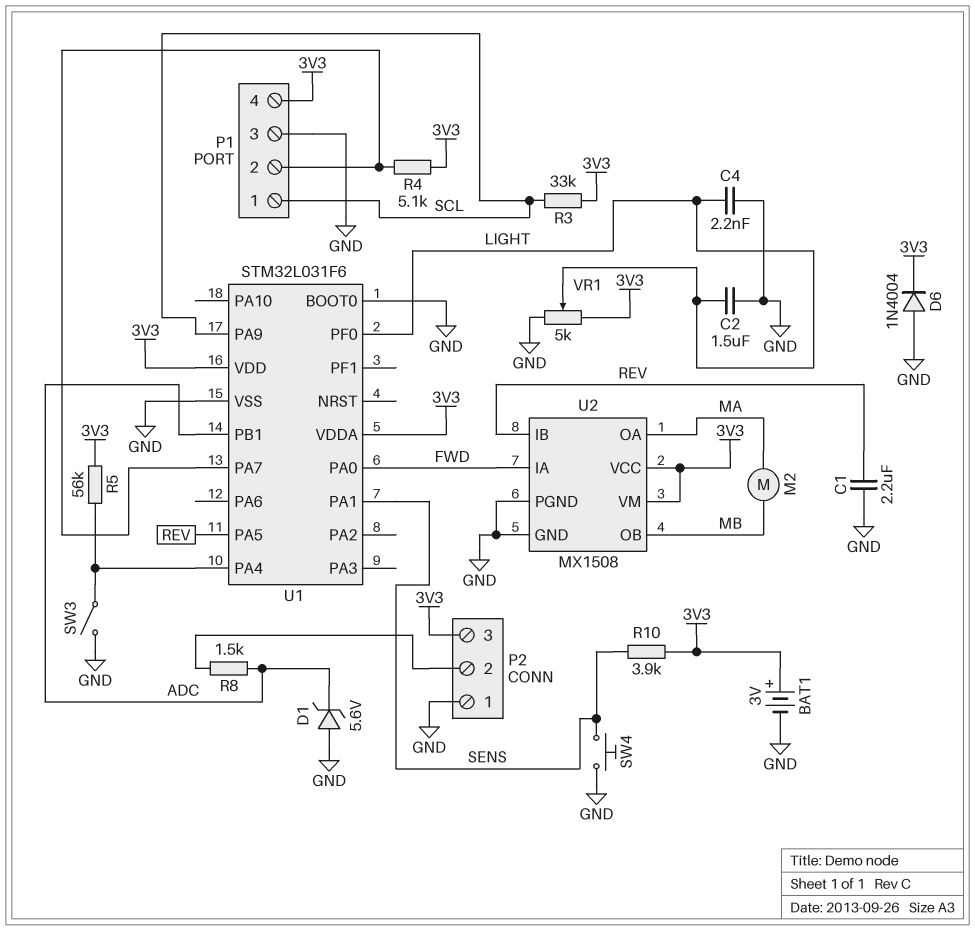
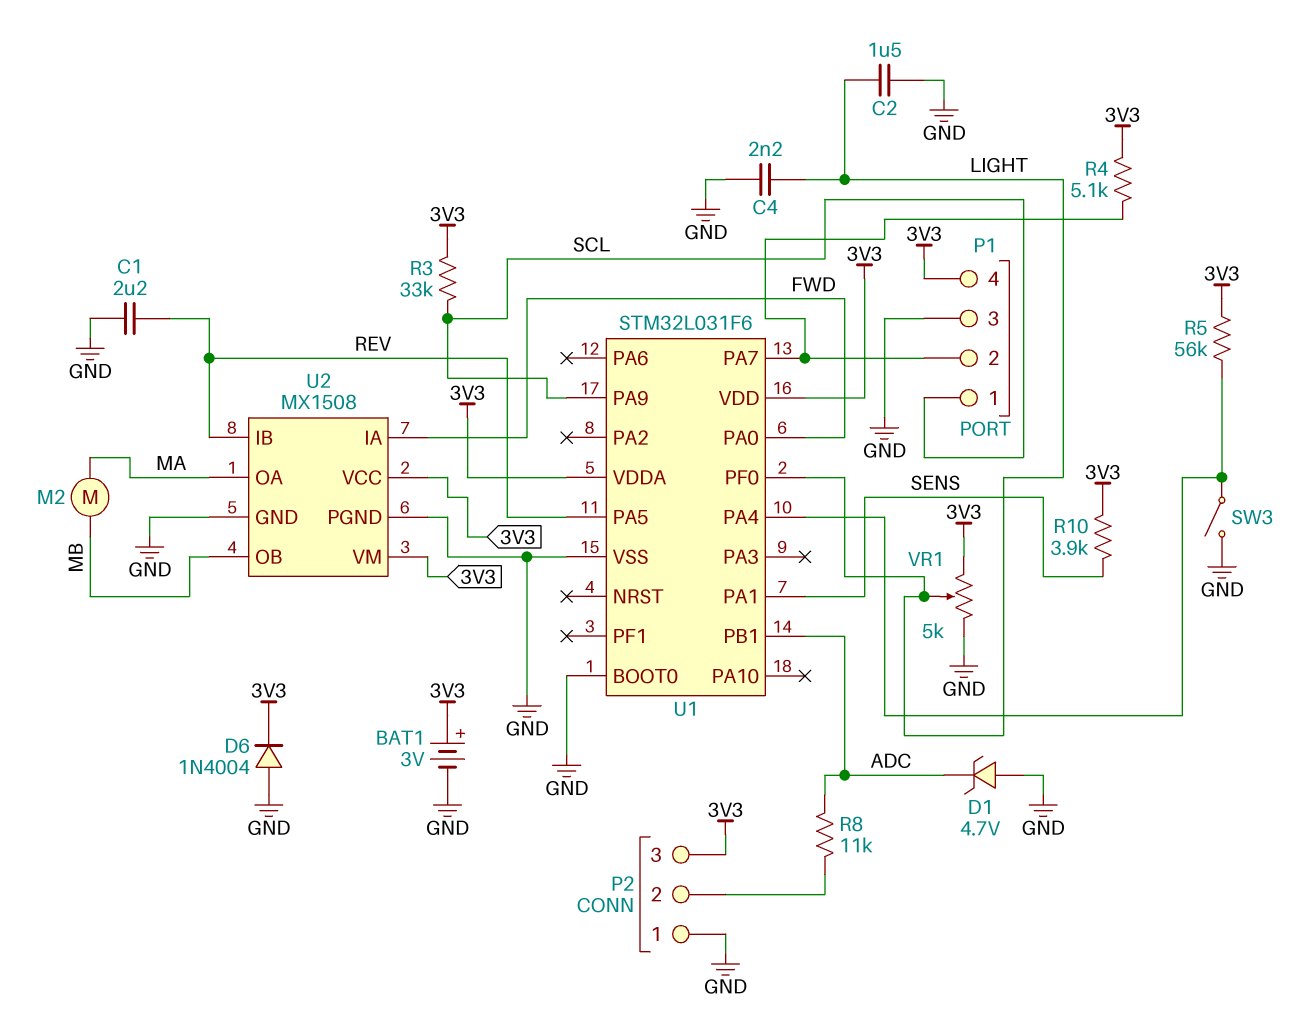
D1: zener 5.6V (A GND, K ADC) -> zener 4.7V (A GND, K ADC)
R8: 1.5k (ADC, P2/2) -> 11k (ADC, P2/2)
SW4: button (GND, SENS) -> none

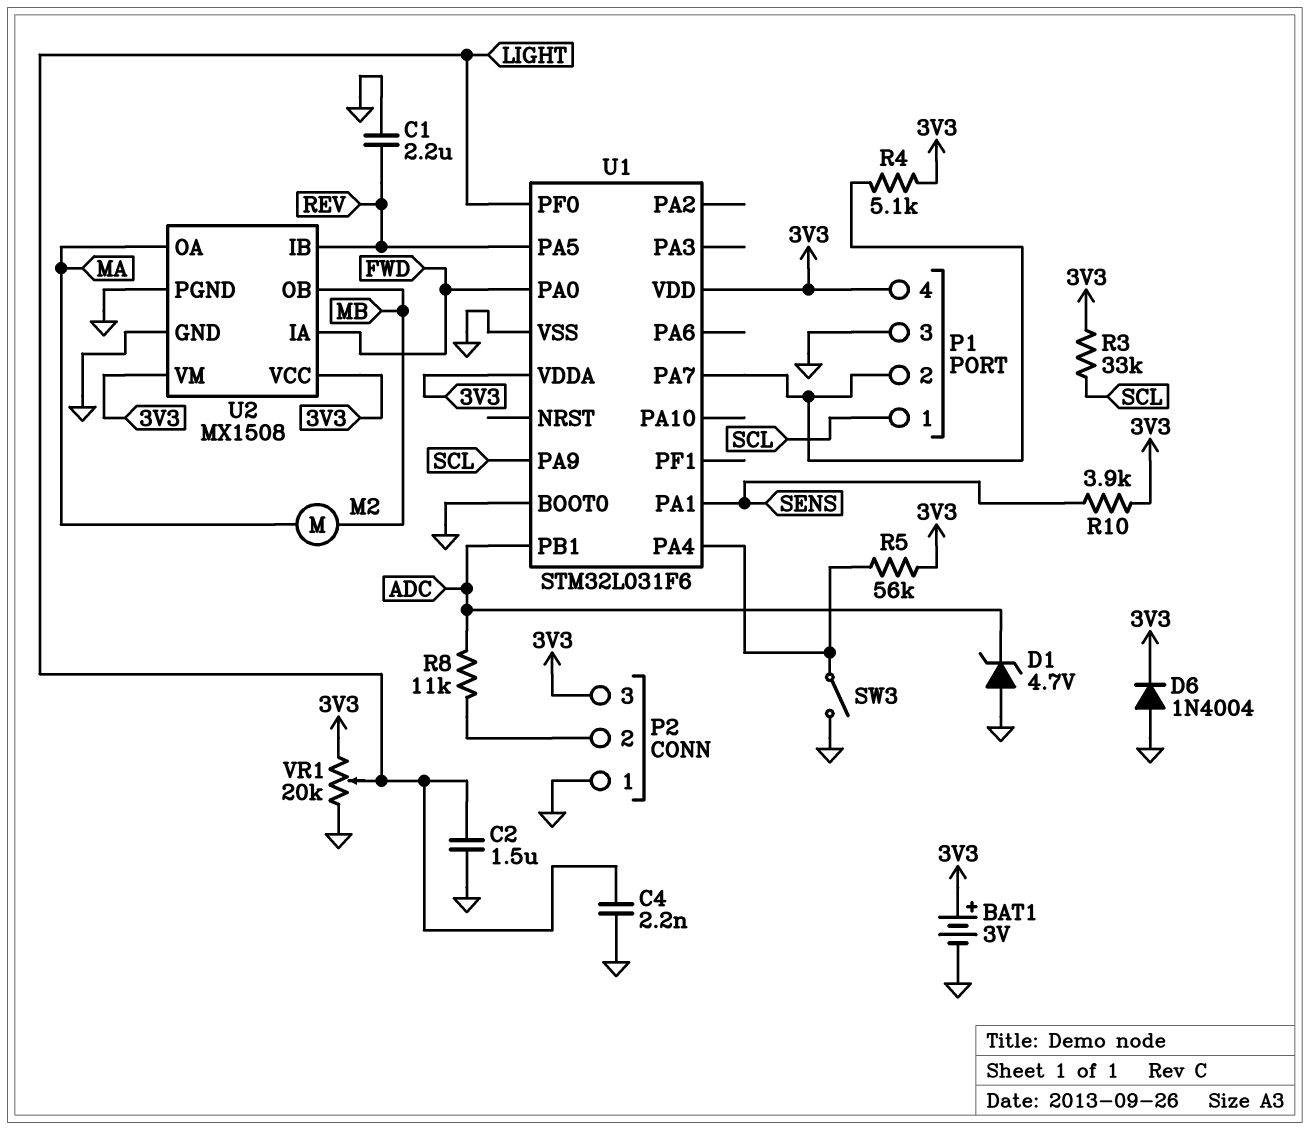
VR1: 5k (3V3, GND, wiper LIGHT) -> 20k (3V3, GND, wiper LIGHT)

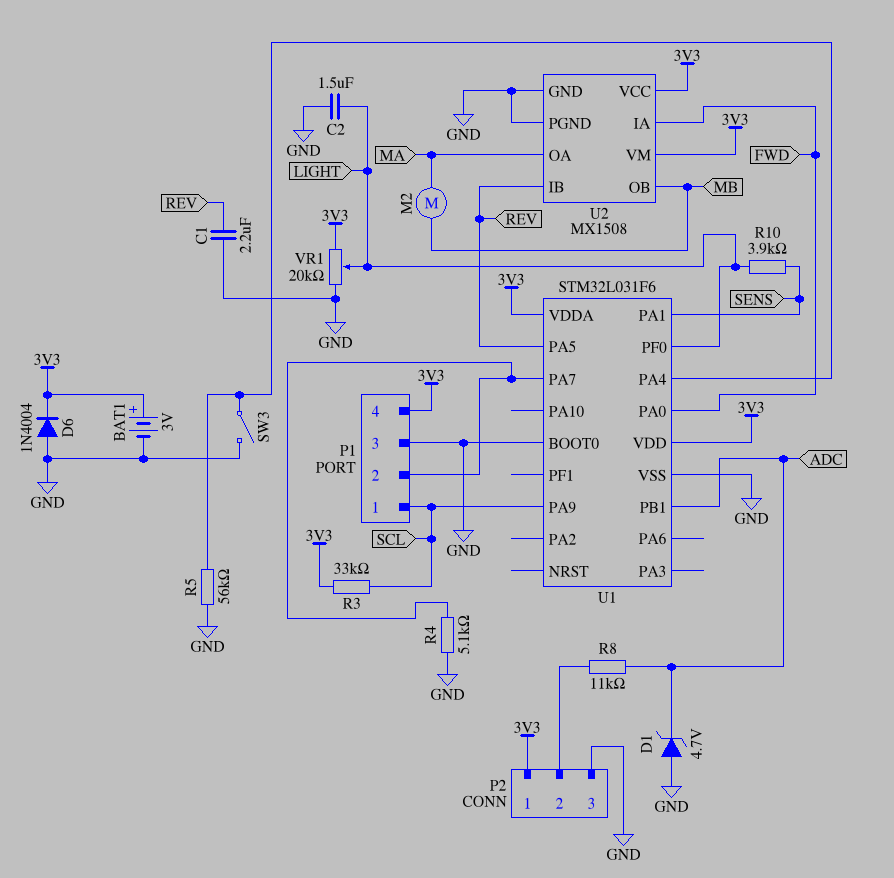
C4: 2.2nF (GND, LIGHT) -> none
P2 pin 1: GND -> 3V3
P2 pin 3: 3V3 -> GND
R4: 5.1k (3V3, P1/2) -> 5.1k (GND, P1/2)
R5: 56k (3V3, U1/PA4) -> 56k (GND, U1/PA4)
R10: 3.9k (3V3, SENS) -> 3.9k (LIGHT, SENS)

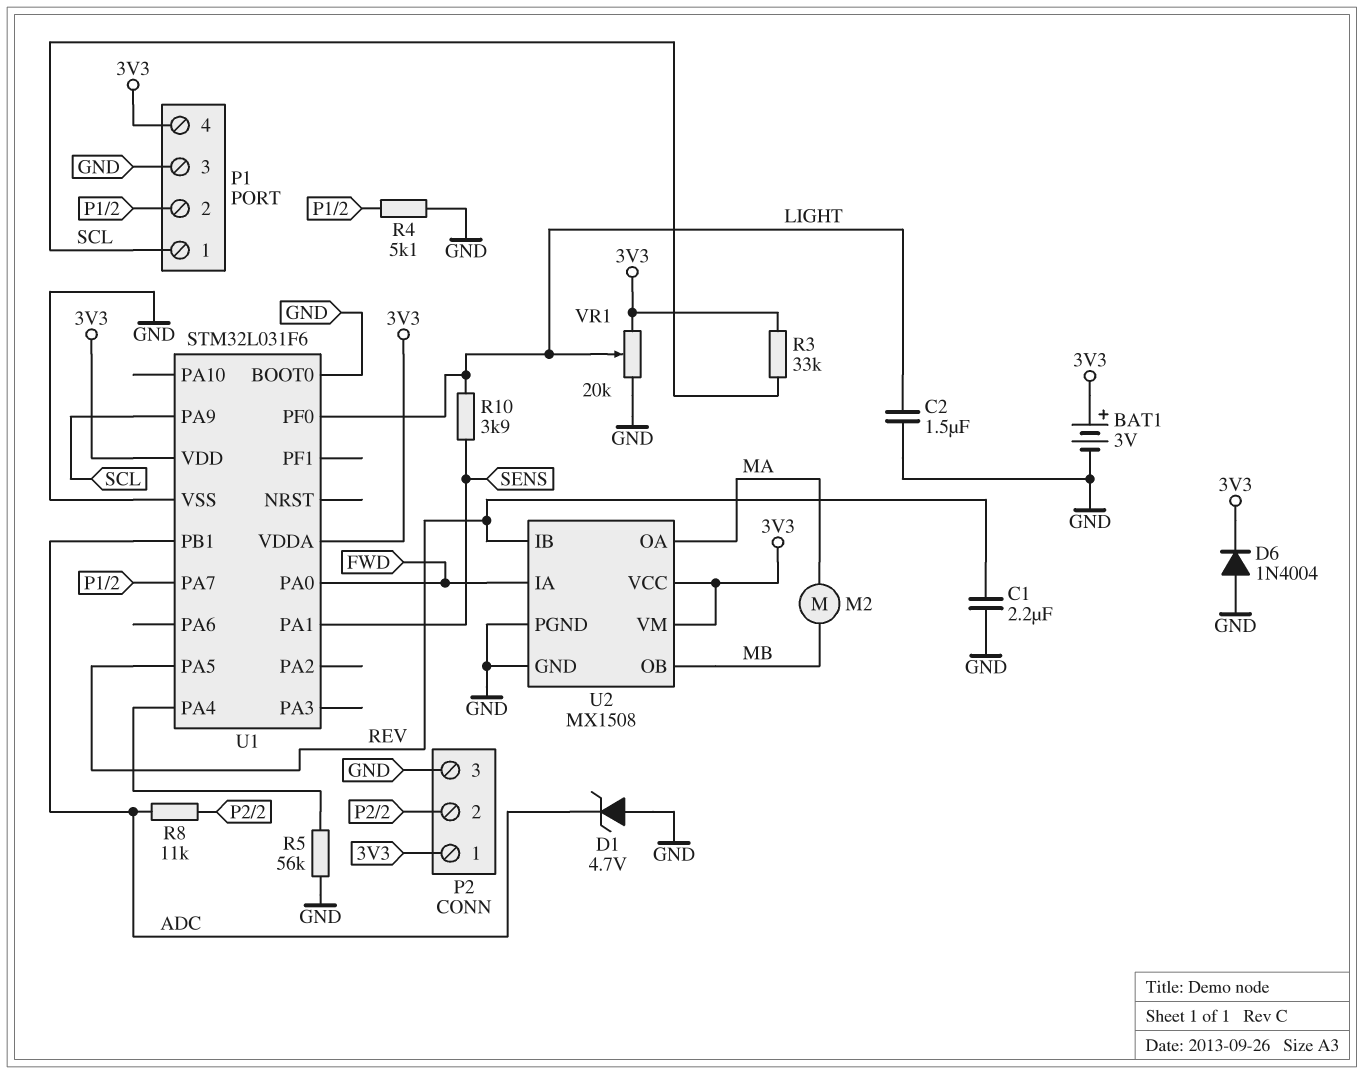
SW3: switch (GND, U1/PA4) -> none

